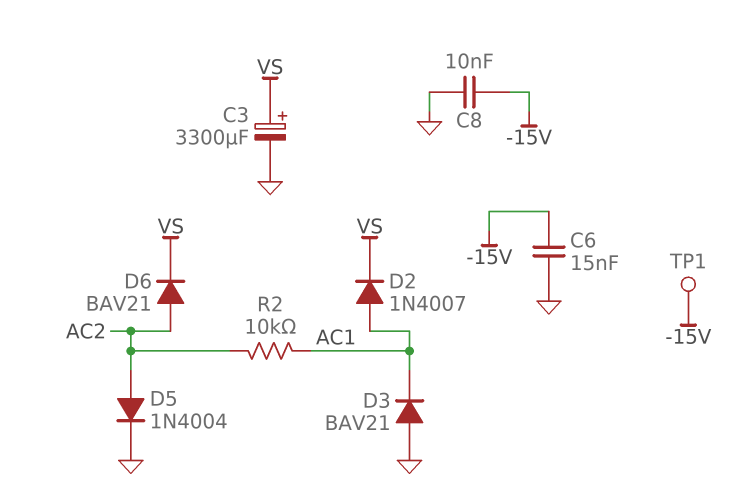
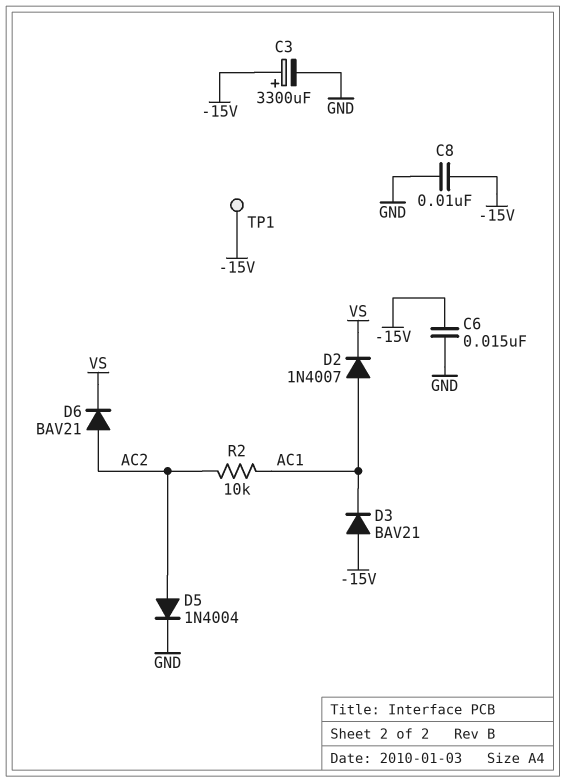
C3: 3300uF (plus VS, minus GND) -> 3300uF (plus -15V, minus GND)
D3: diode BAV21 (A GND, K AC1) -> diode BAV21 (A -15V, K AC1)

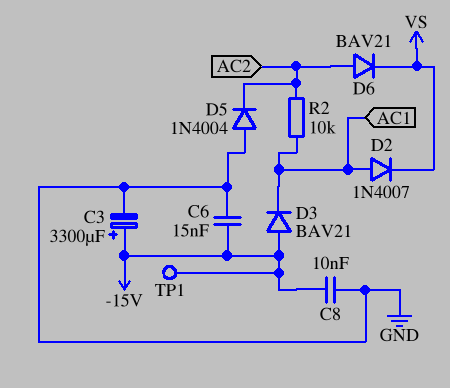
D5: diode 1N4004 (A AC2, K GND) -> diode 1N4004 (A GND, K AC2)

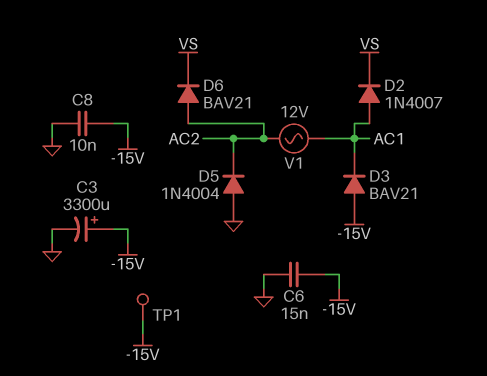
R2: 10k (AC1, AC2) -> none
V1: none -> AC 12V (AC1, AC2)

